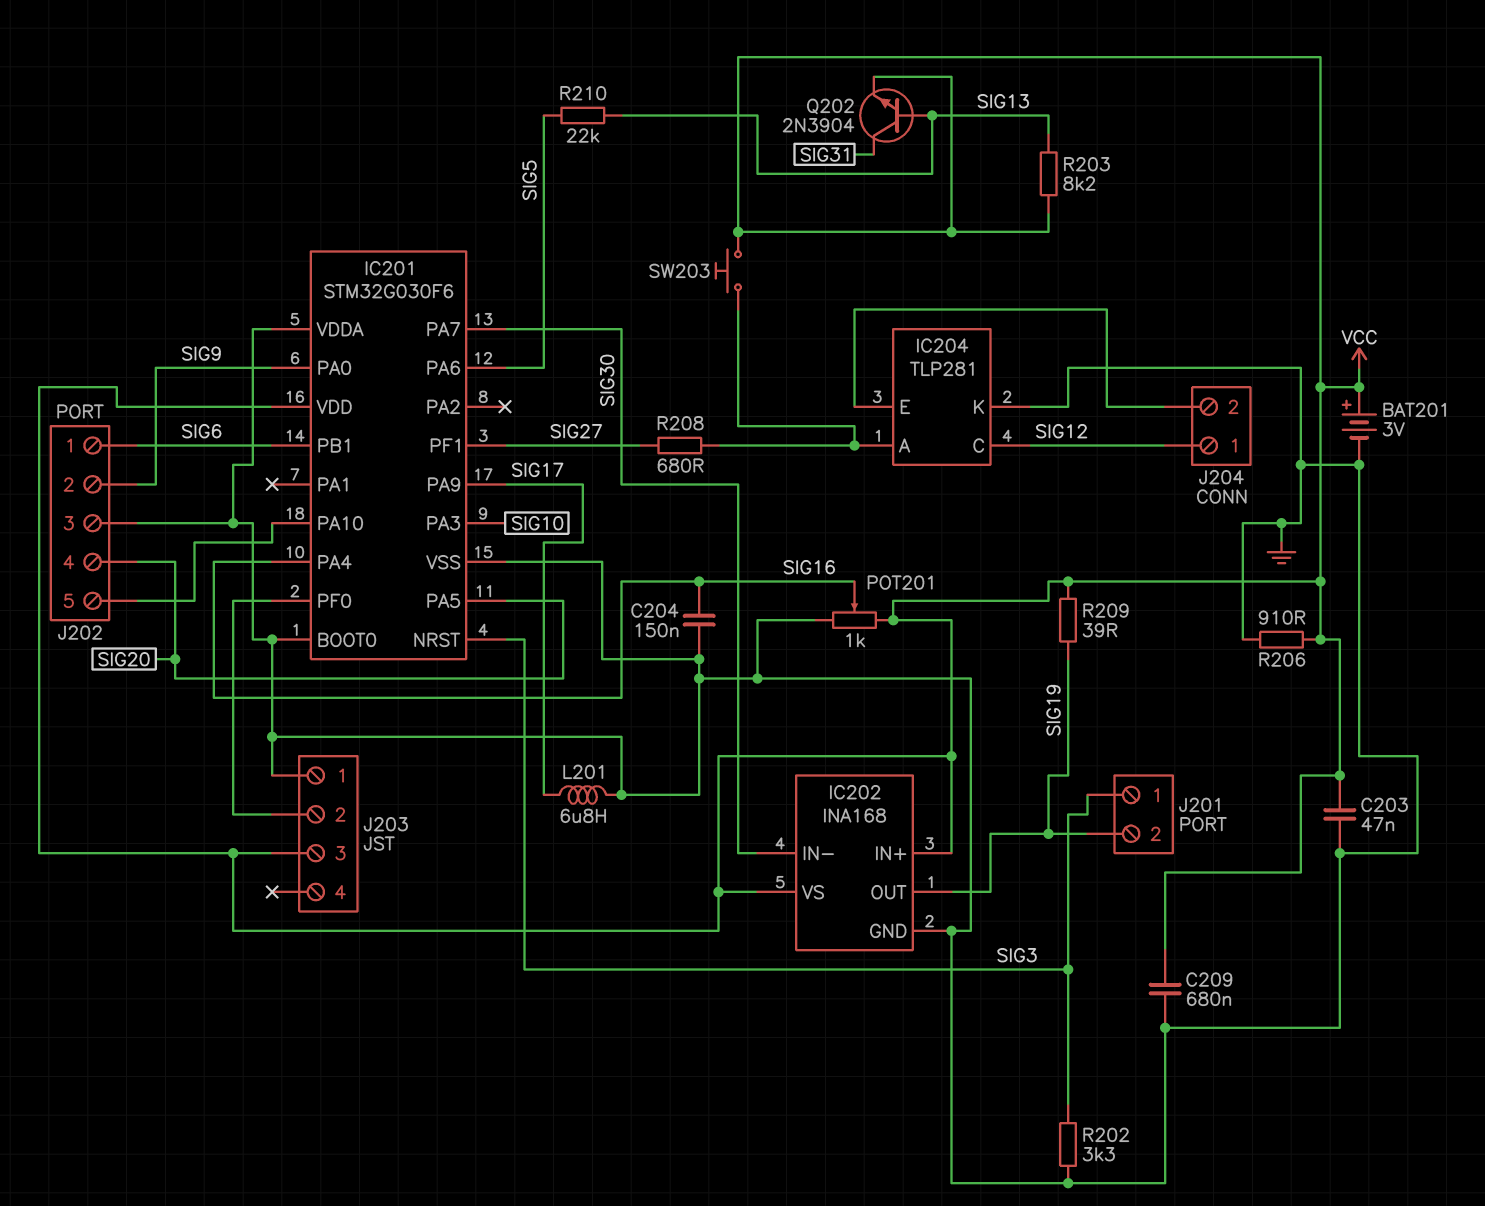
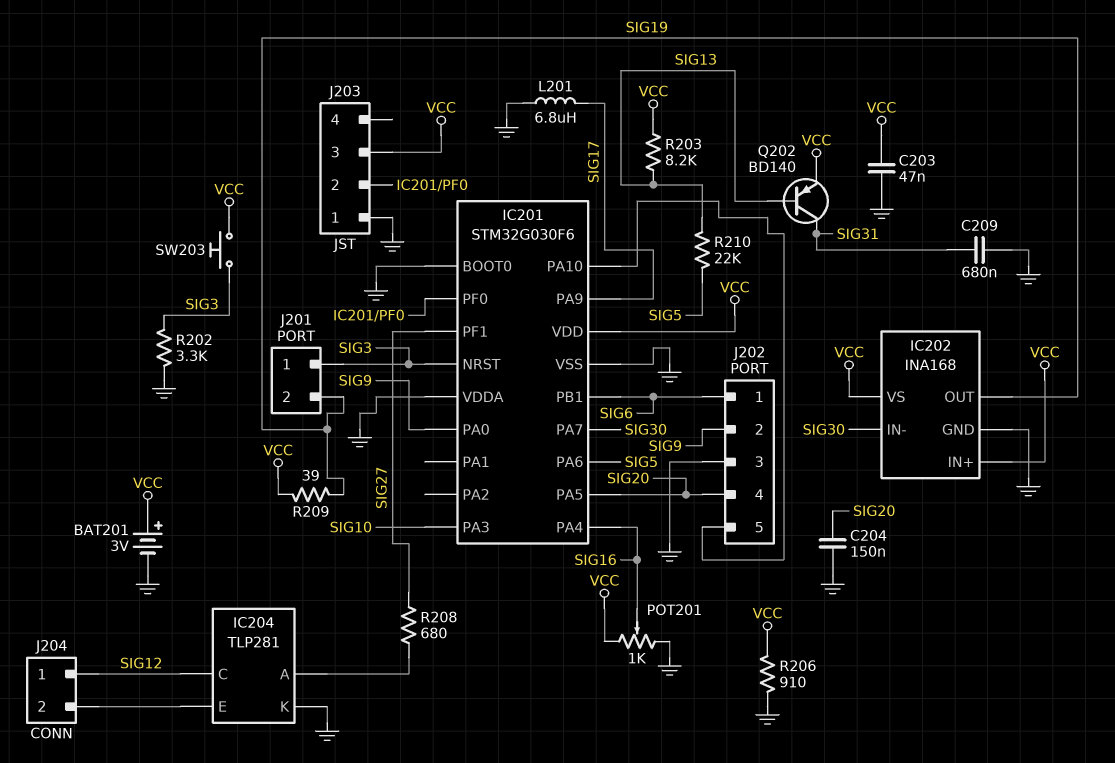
C204: 150nF (GND, SIG16) -> 150nF (GND, SIG20)
C209: 680nF (GND, VCC) -> 680nF (GND, SIG31)
Q202: NPN 2N3904 (B SIG13, C SIG31, E VCC) -> PNP BD140 (B SIG13, C SIG31, E VCC)
SW203: button (IC204/A, VCC) -> button (SIG3, VCC)

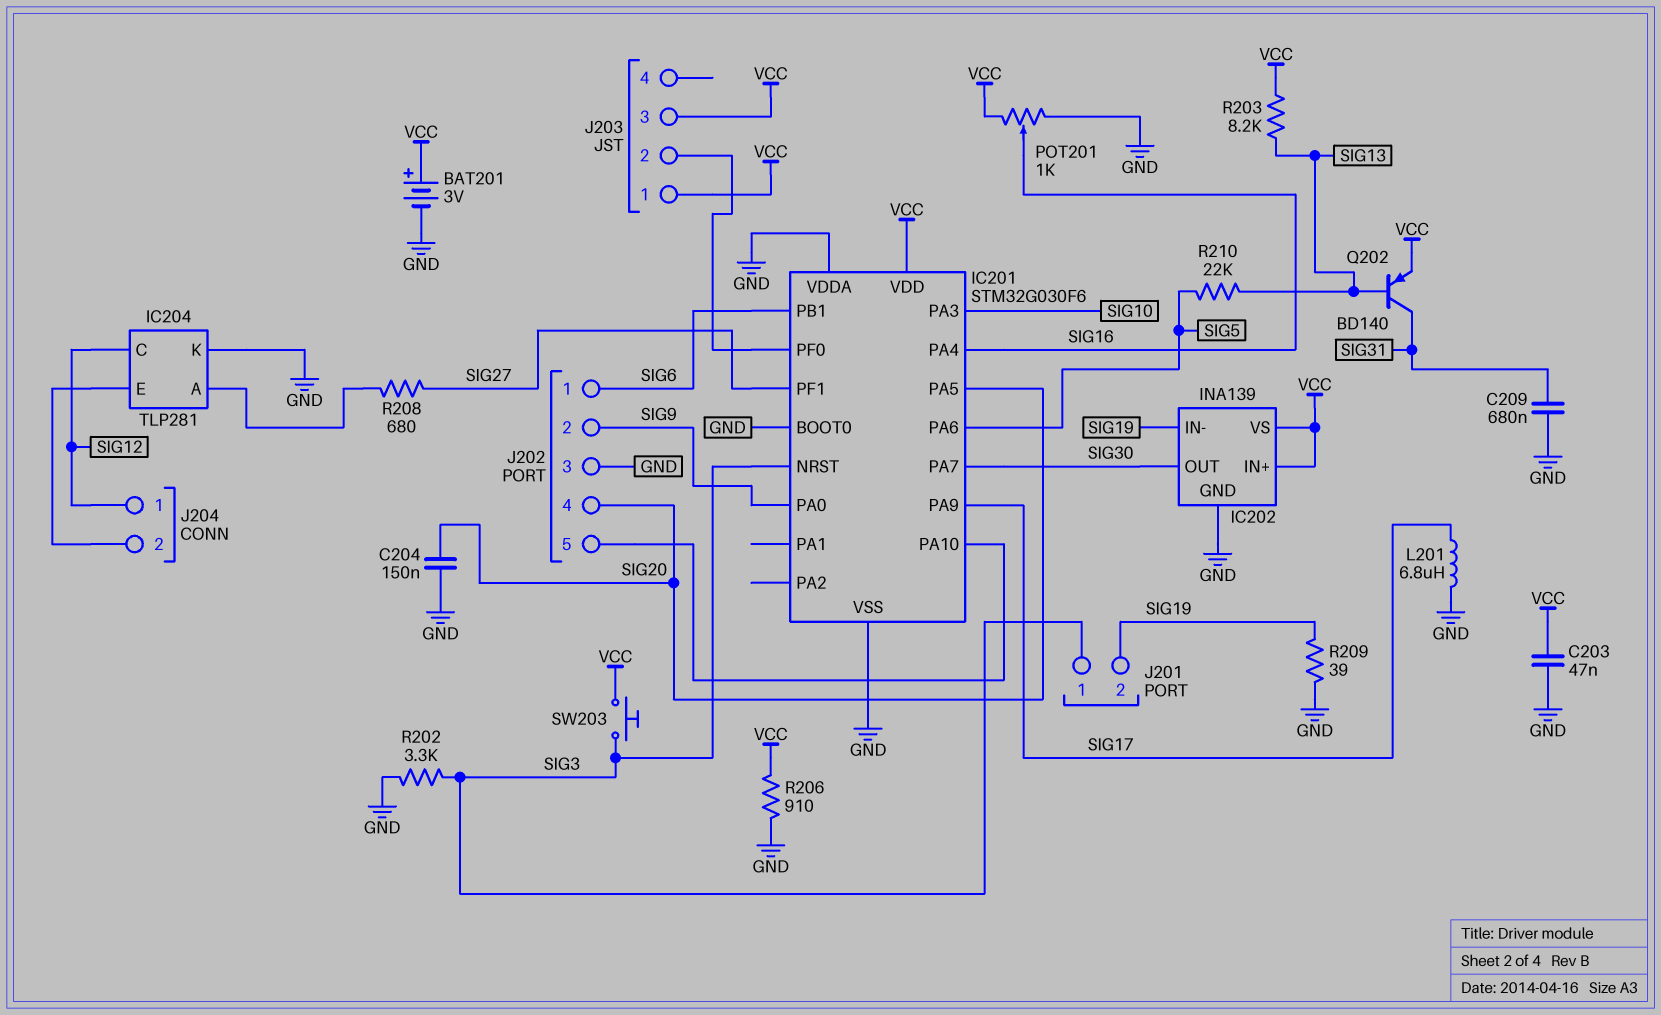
IC202: INA168 -> INA139
IC202 pin IN-: SIG30 -> SIG19
IC202 pin OUT: SIG19 -> SIG30
J203 pin 1: GND -> VCC
R209: 39 (SIG19, VCC) -> 39 (GND, SIG19)

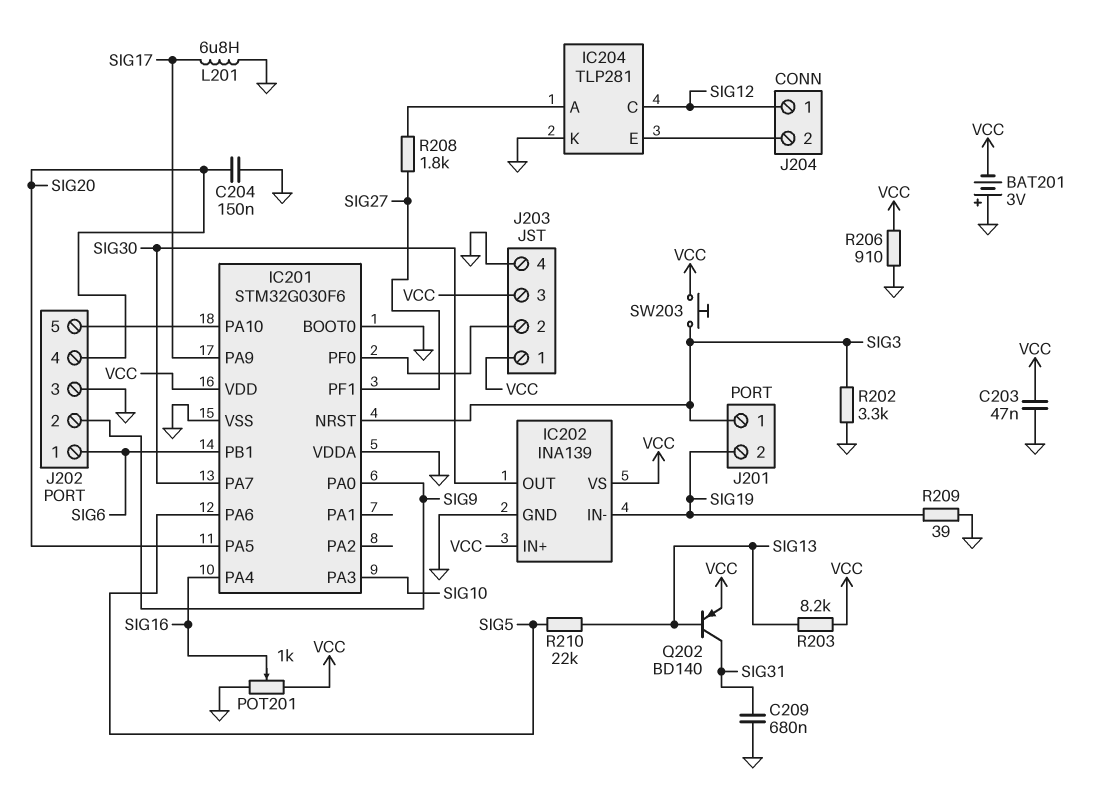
BAT201: 3V (plus VCC, minus GND) -> 3V (plus GND, minus VCC)
J203 pin 4: none -> GND
R208: 680 (IC204/A, SIG27) -> 1.8k (IC204/A, SIG27)

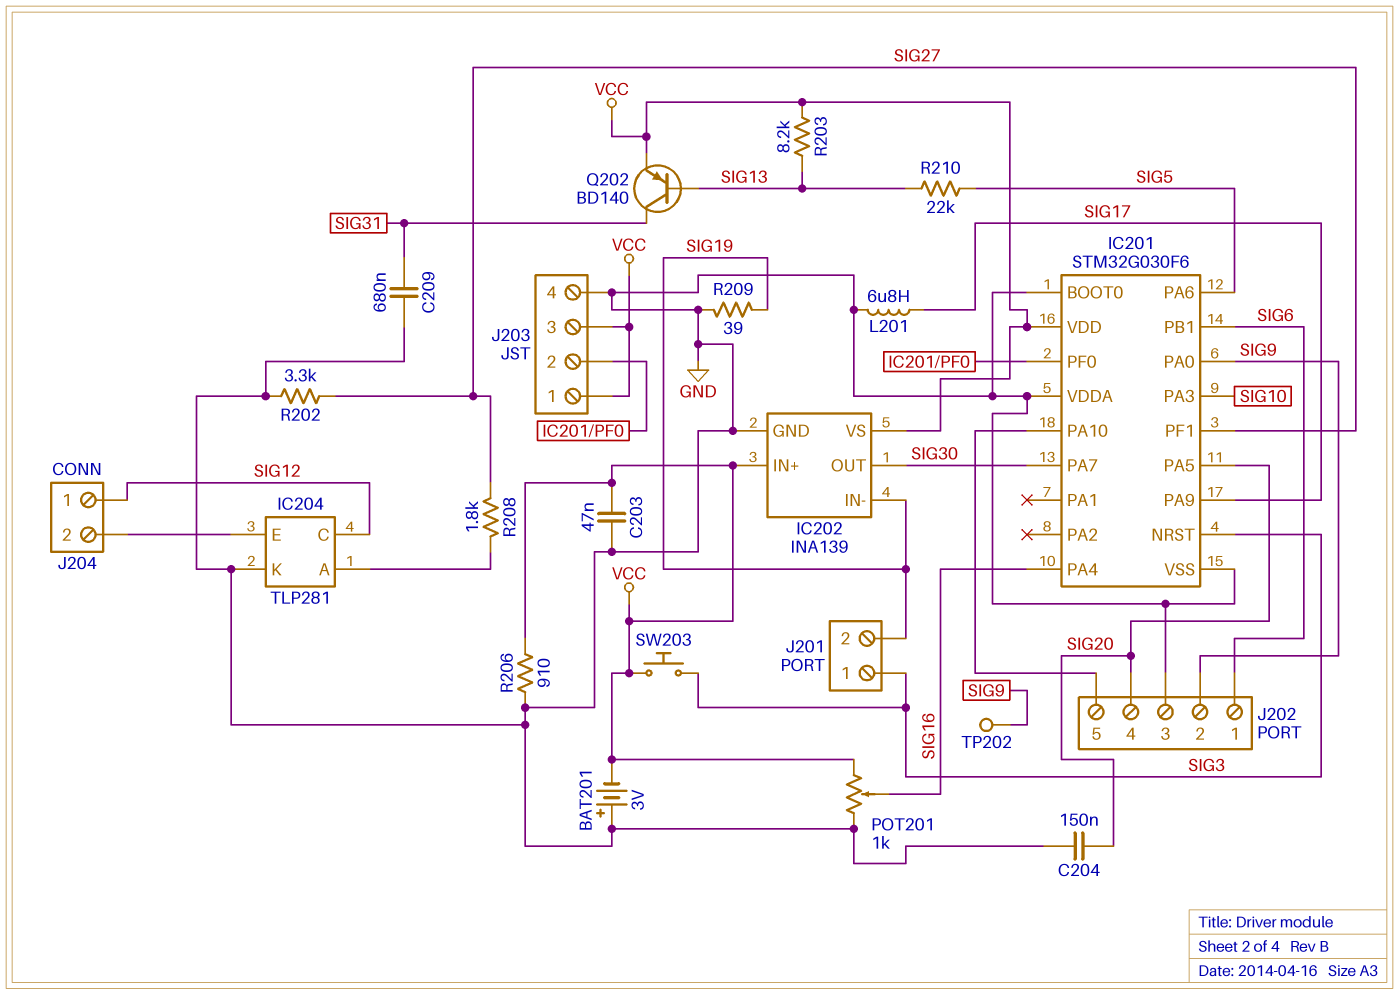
R202: 3.3k (GND, SIG3) -> 3.3k (GND, SIG27)
TP202: none -> test point (SIG9)

